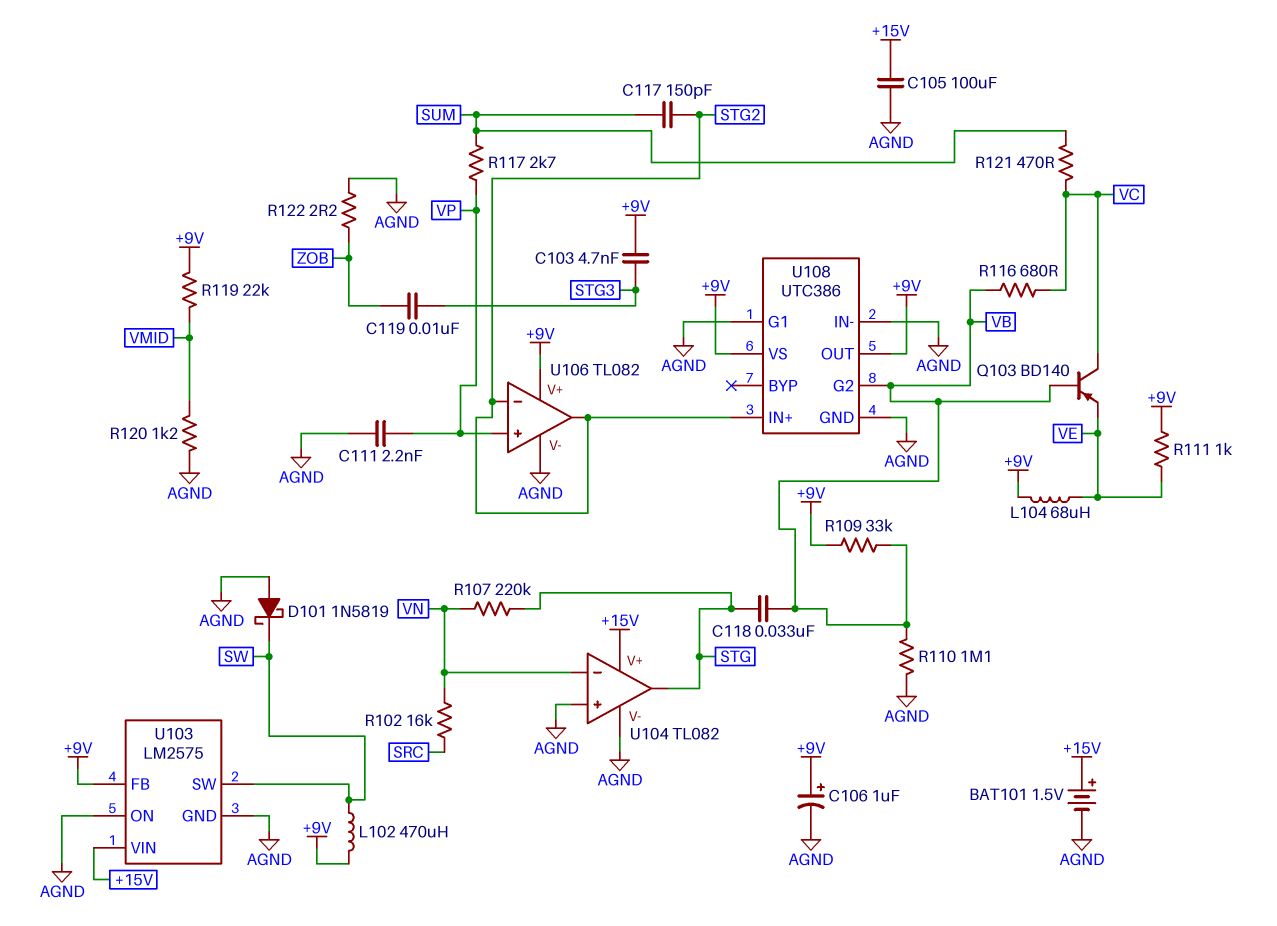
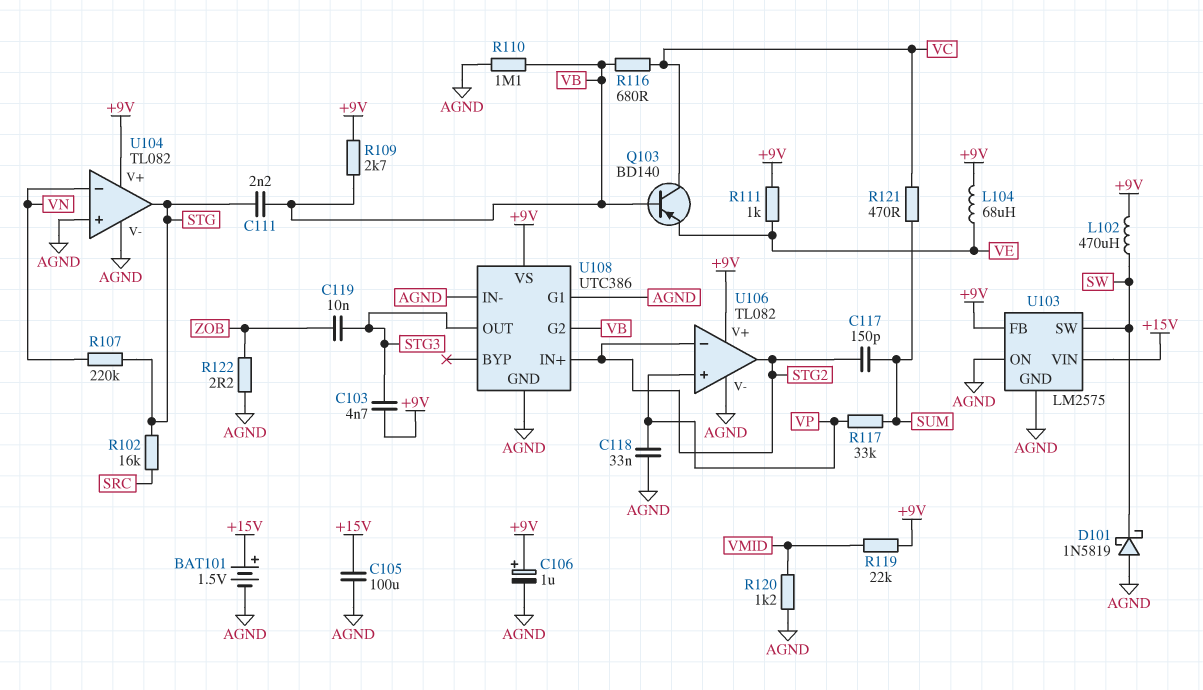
C111: 2.2nF (AGND, VP) -> 2.2nF (STG, VB)
C118: 33nF (STG, VB) -> 33nF (AGND, VP)
R102: 16k (SRC, VN) -> 16k (SRC, STG)
R109: 33k (+9V, VB) -> 2.7k (+9V, VB)
R117: 2.7k (SUM, VP) -> 33k (SUM, VP)
U104 pin V+: +15V -> +9V
U108 pin OUT: +9V -> STG3

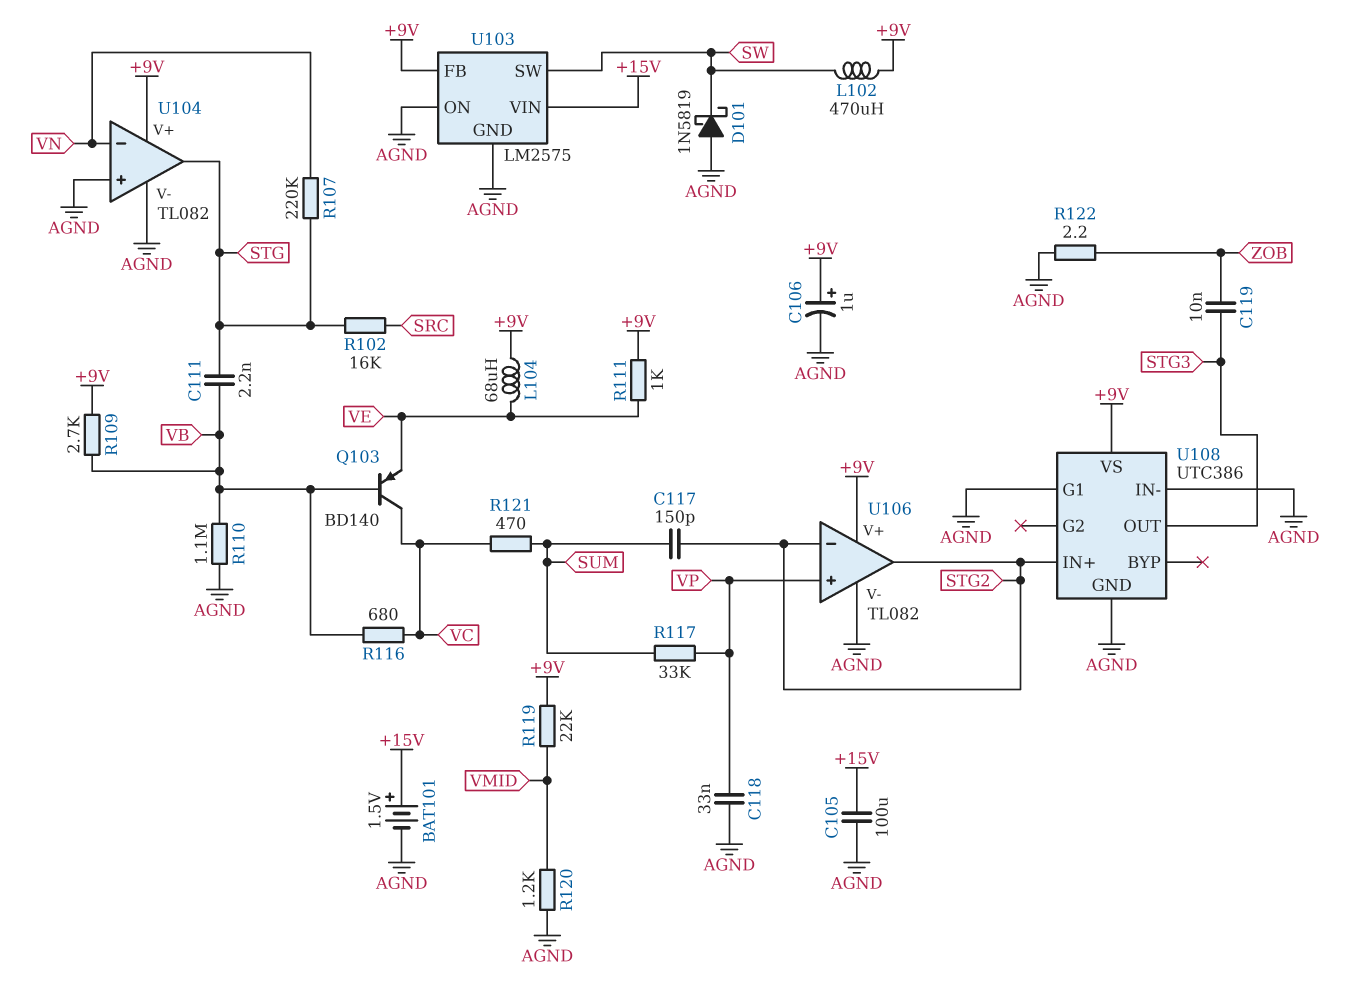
C103: 4.7nF (+9V, STG3) -> none
U108 pin G2: VB -> none

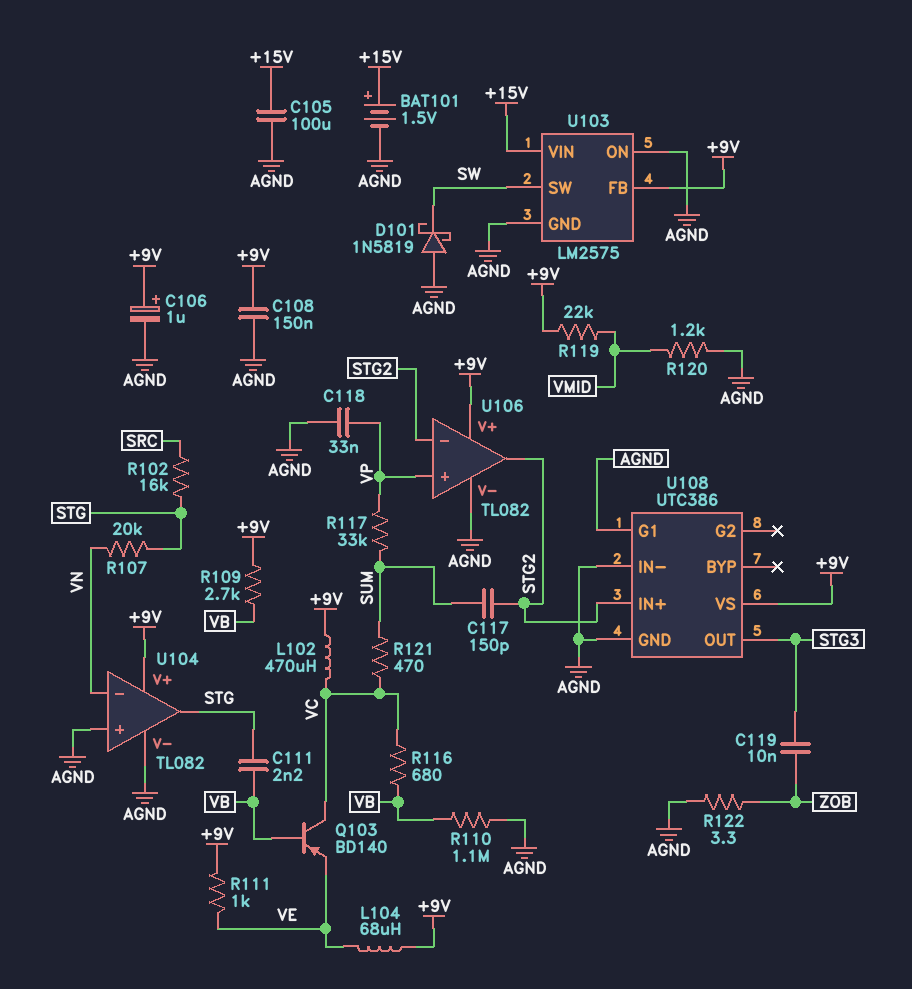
C108: none -> 150nF (+9V, AGND)
L102: 470uH (+9V, SW) -> 470uH (+9V, VC)
R107: 220k (STG, VN) -> 20k (STG, VN)
R122: 2.2 (AGND, ZOB) -> 3.3 (AGND, ZOB)

